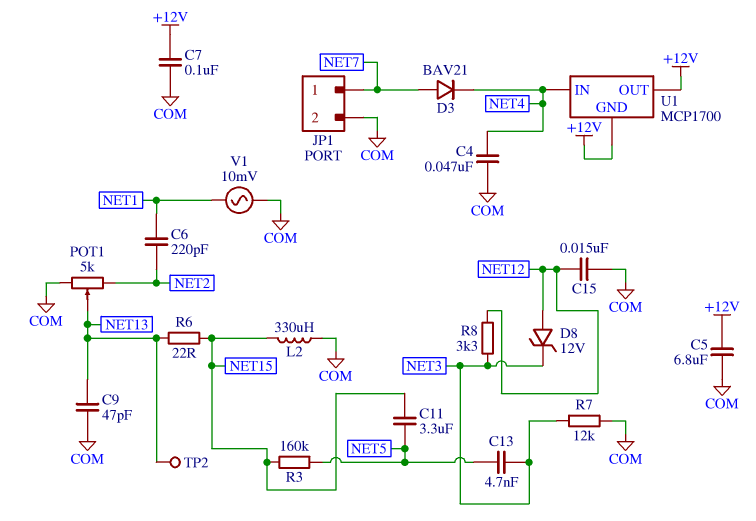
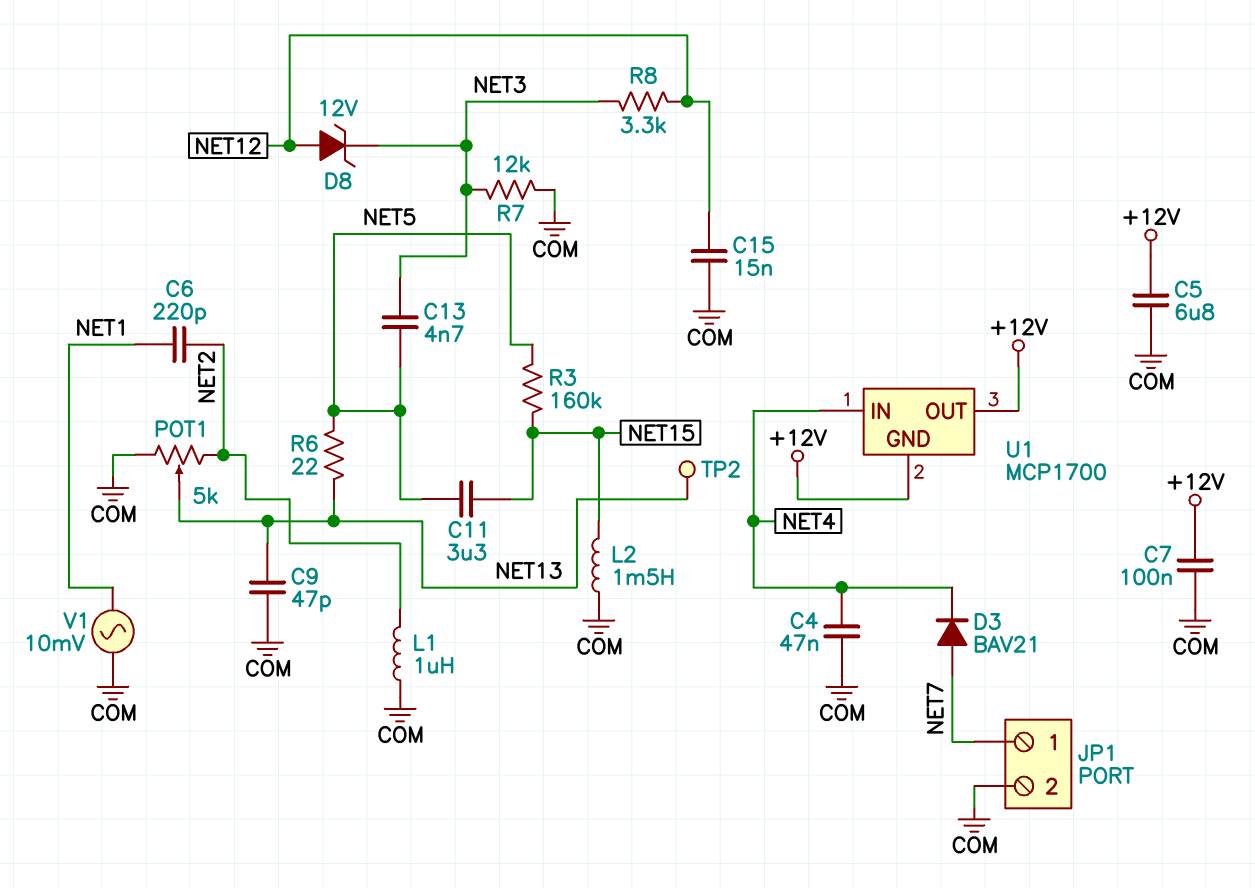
L1: none -> 1uH (COM, NET2)
L2: 330uH (COM, NET15) -> 1.5mH (COM, NET15)
R6: 22 (NET13, NET15) -> 22 (NET5, NET13)

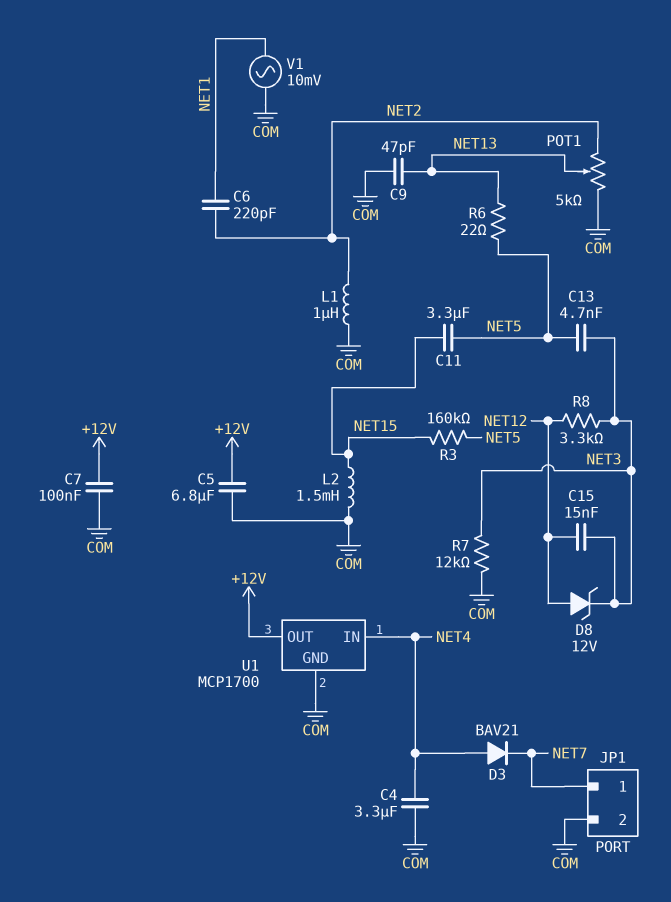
C4: 47nF (COM, NET4) -> 3.3uF (COM, NET4)
C15: 15nF (COM, NET12) -> 15nF (NET3, NET12)
D3: diode BAV21 (A NET7, K NET4) -> diode BAV21 (A NET4, K NET7)
TP2: test point (NET13) -> none
U1 pin GND: +12V -> COM

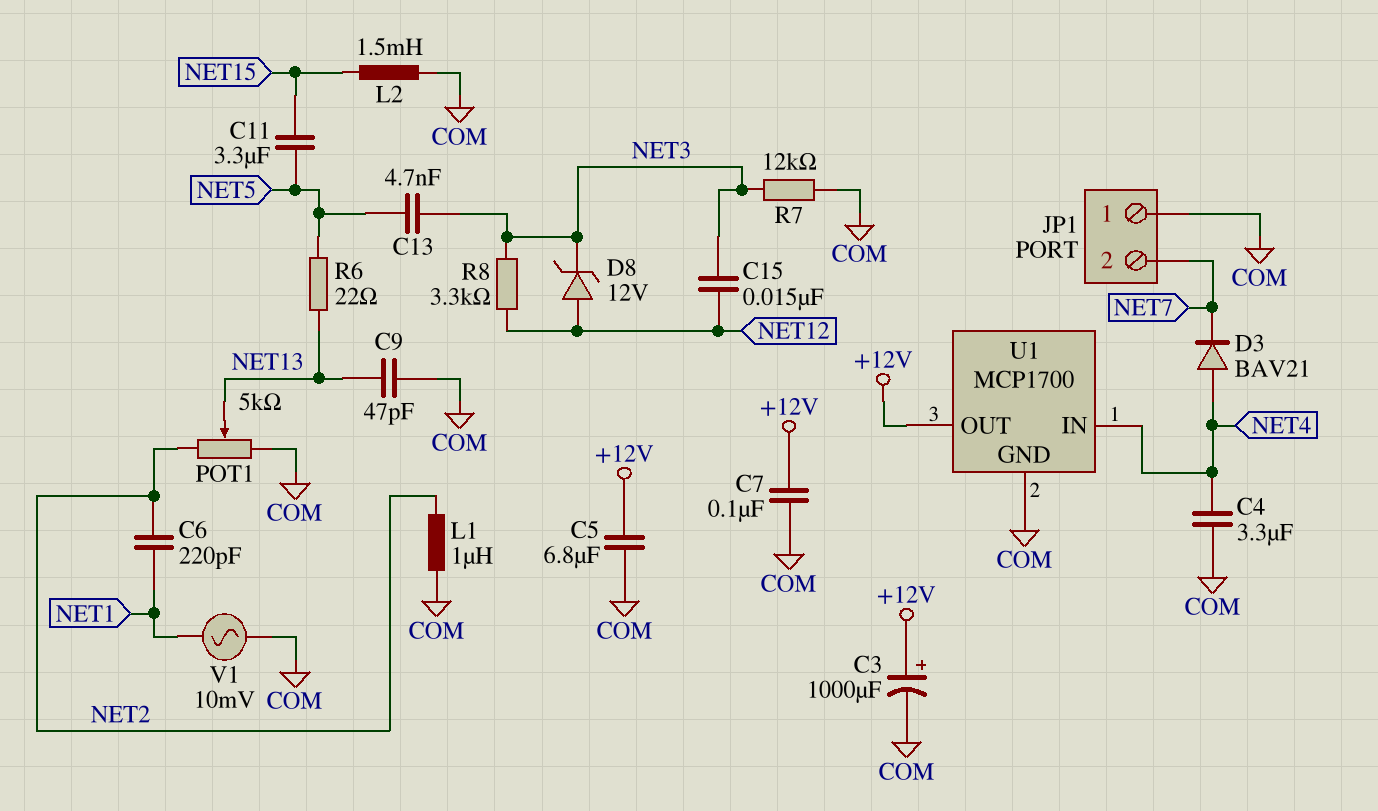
C3: none -> 1000uF (plus +12V, minus COM)
JP1 pin 1: NET7 -> COM
JP1 pin 2: COM -> NET7
R3: 160k (NET5, NET15) -> none

